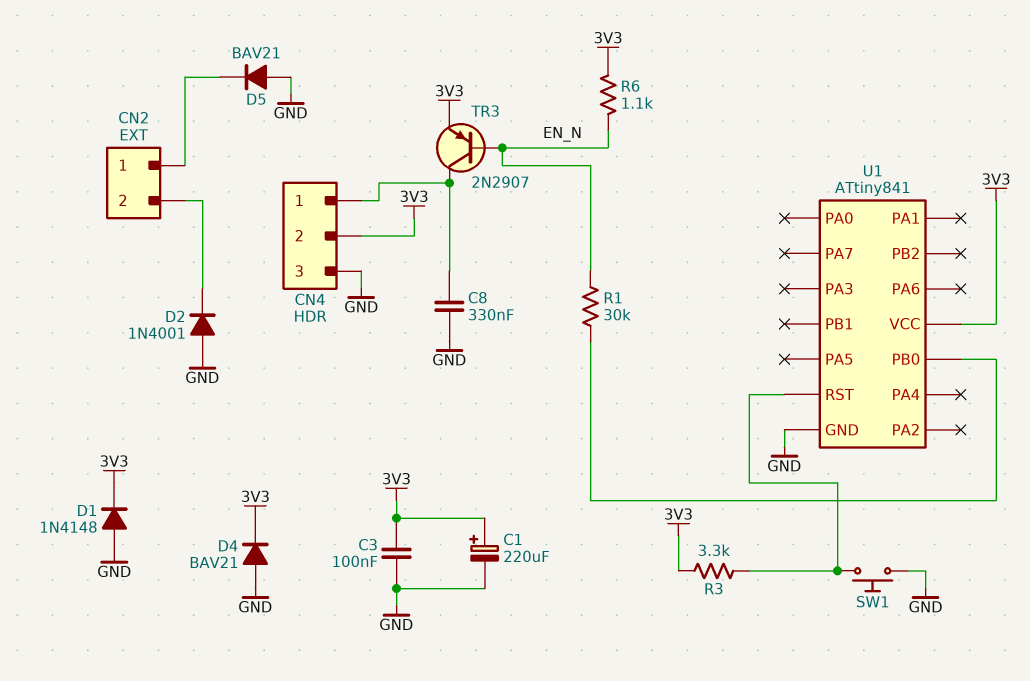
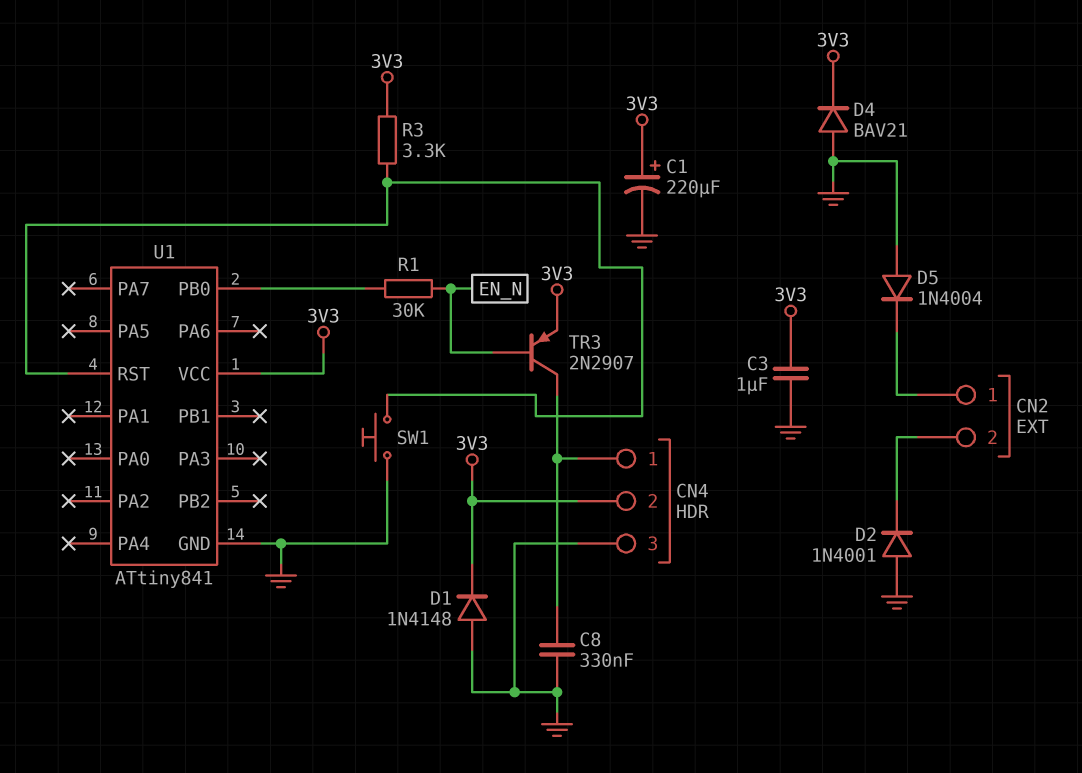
C3: 100nF (3V3, GND) -> 1uF (3V3, GND)
D5: diode BAV21 (A GND, K CN2/1) -> diode 1N4004 (A GND, K CN2/1)
R6: 1.1k (3V3, EN_N) -> none

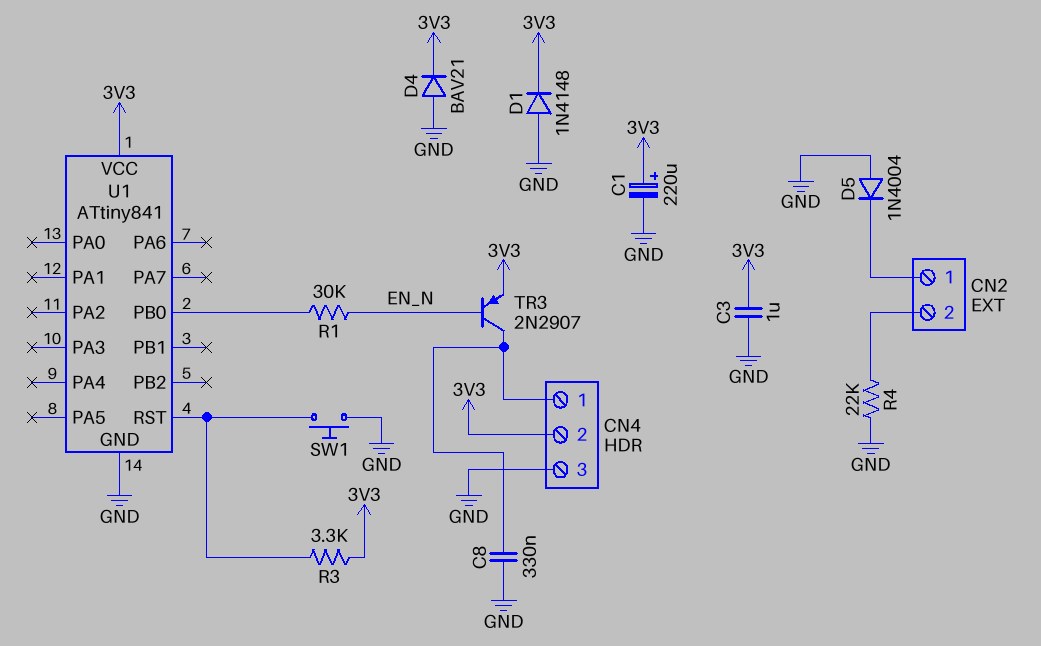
D2: diode 1N4001 (A GND, K CN2/2) -> none
R4: none -> 22k (CN2/2, GND)

